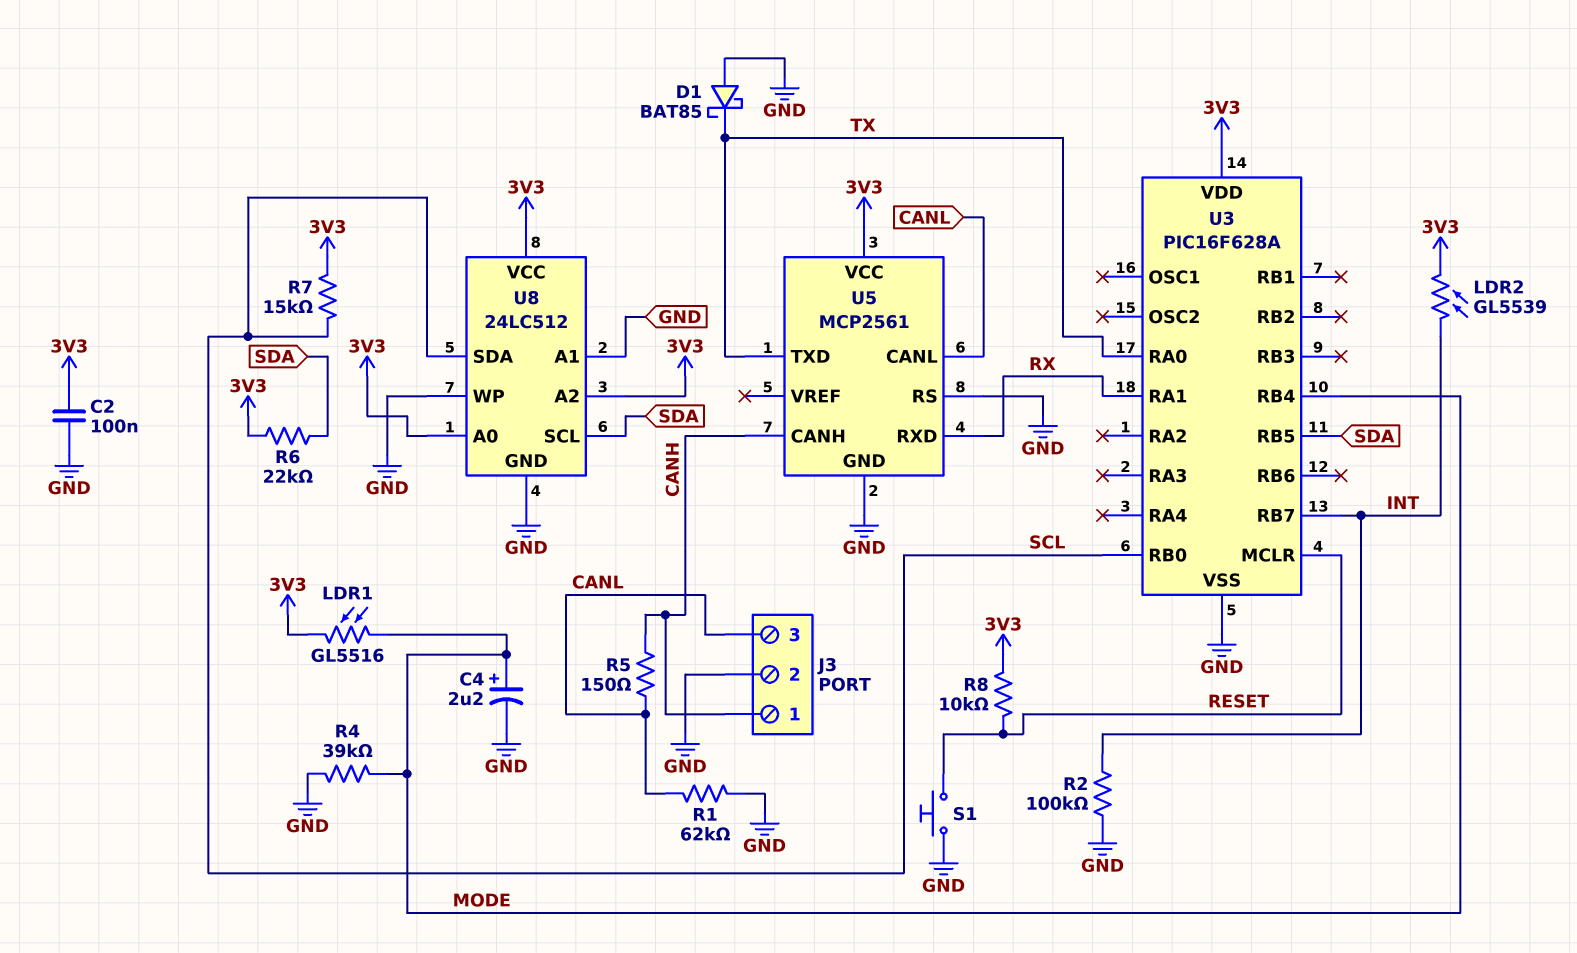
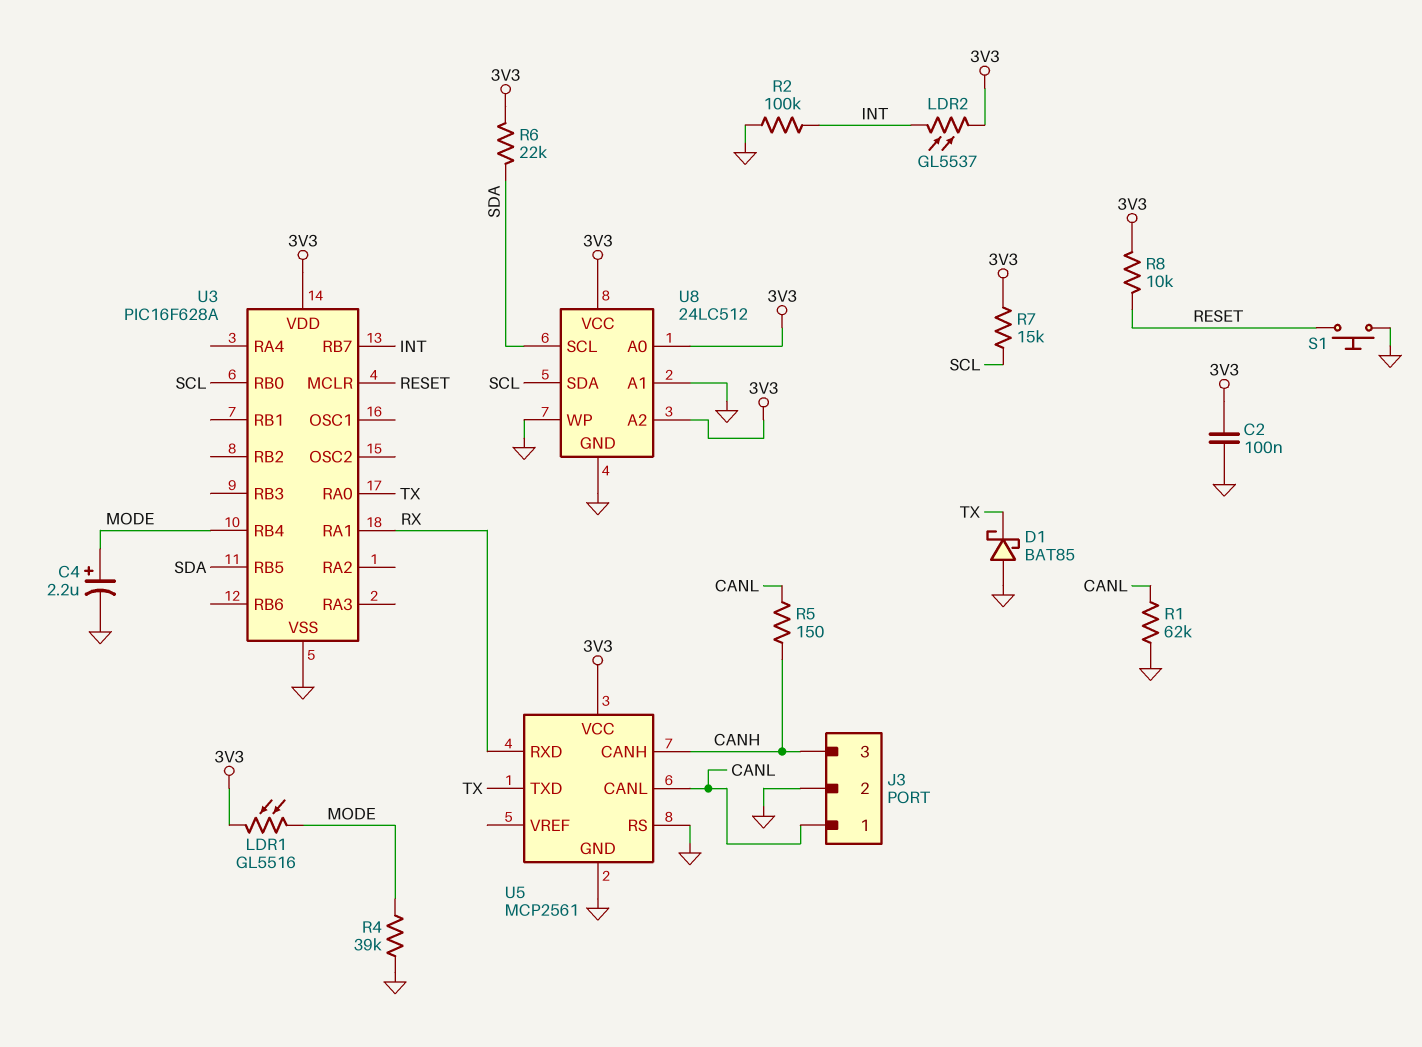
J3 pin 1: CANH -> CANL
J3 pin 3: CANL -> CANH
LDR2: GL5539 (3V3, INT) -> GL5537 (3V3, INT)

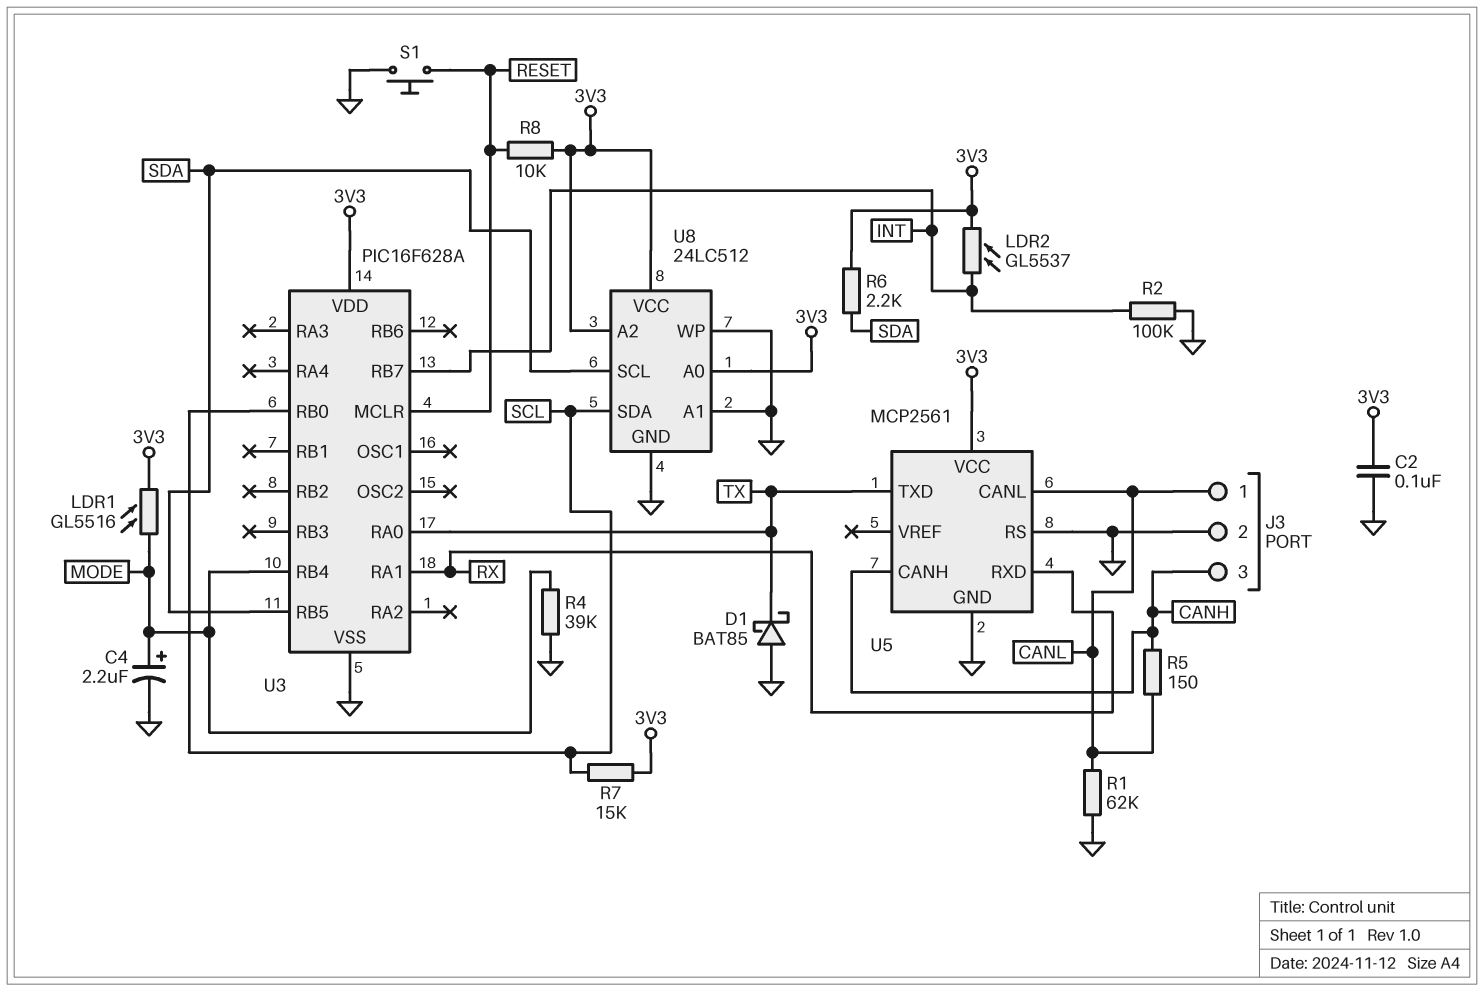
R6: 22k (3V3, SDA) -> 2.2k (3V3, SDA)

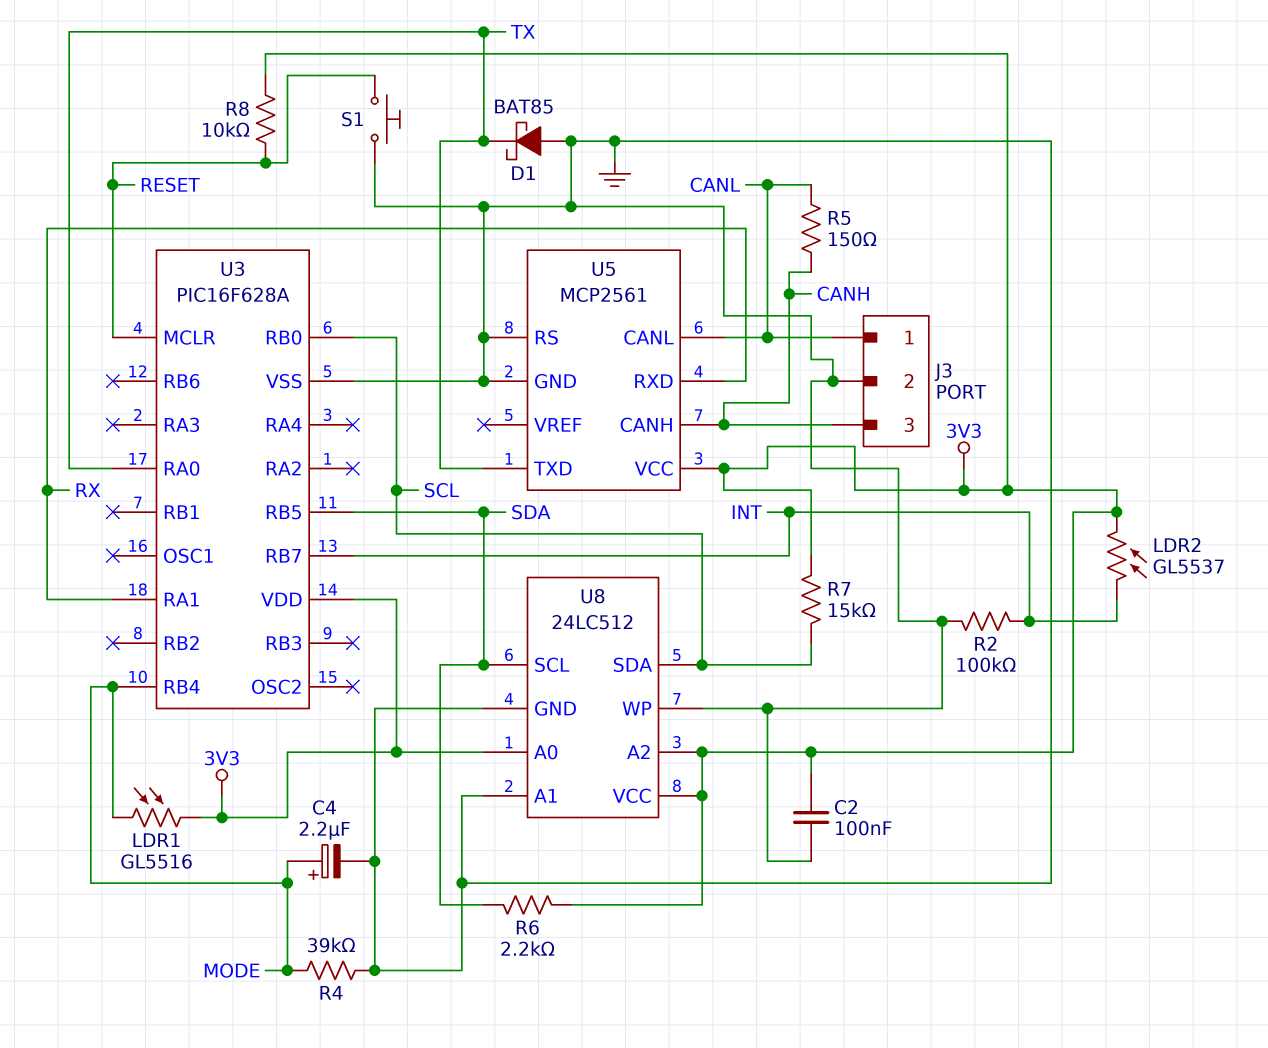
R1: 62k (CANL, GND) -> none

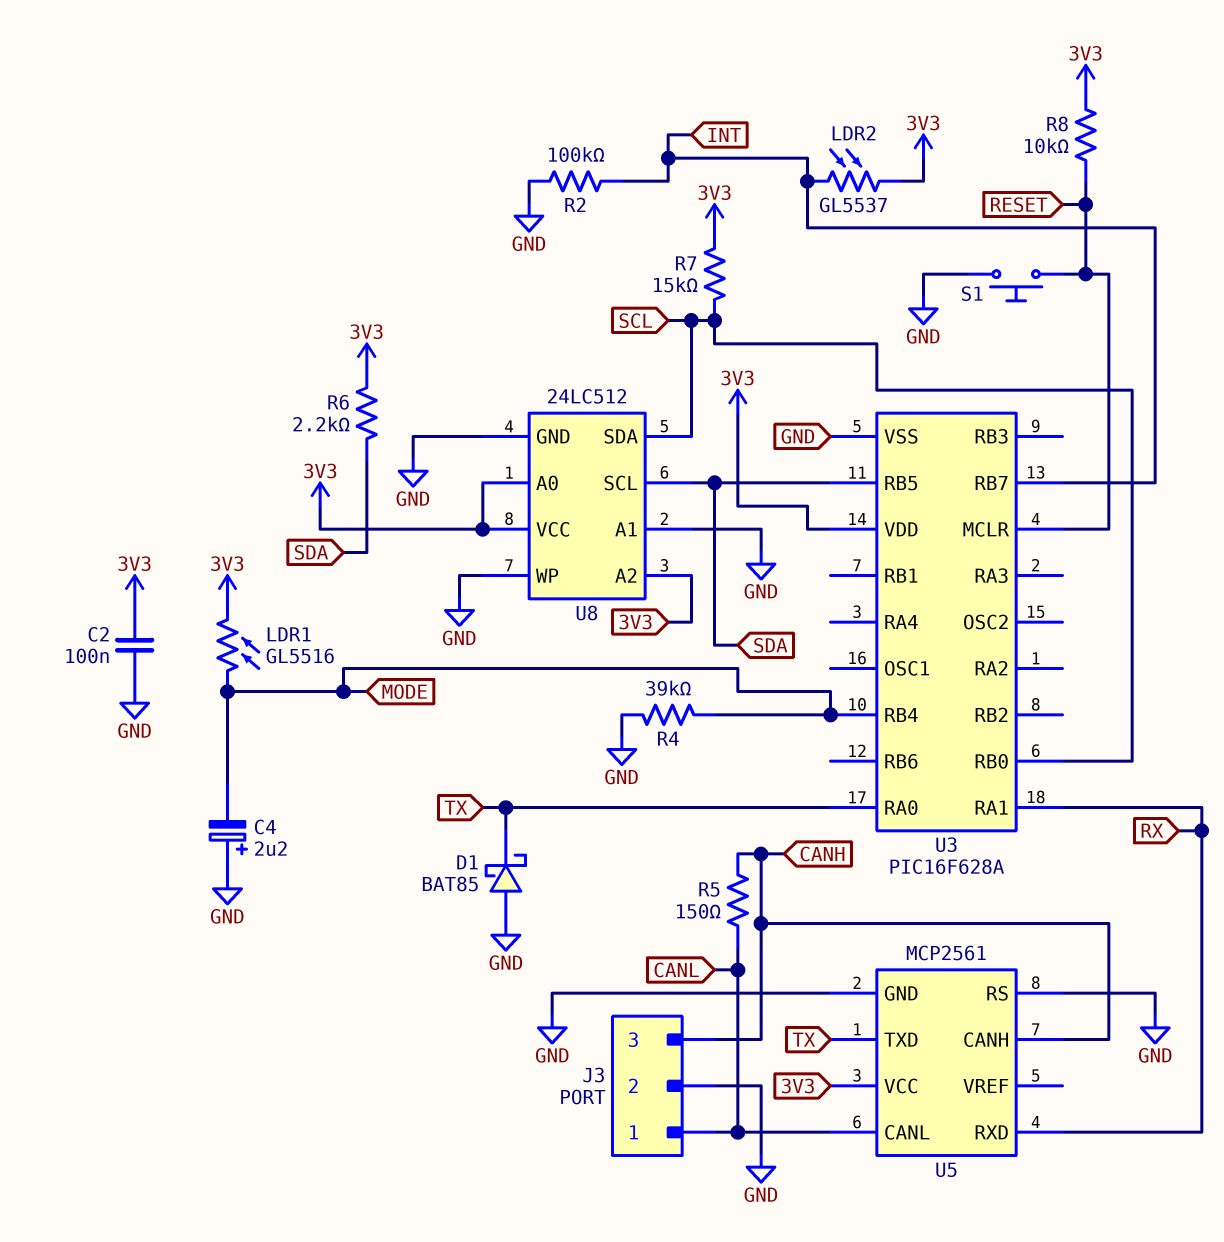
C4: 2.2uF (plus MODE, minus GND) -> 2.2uF (plus GND, minus MODE)

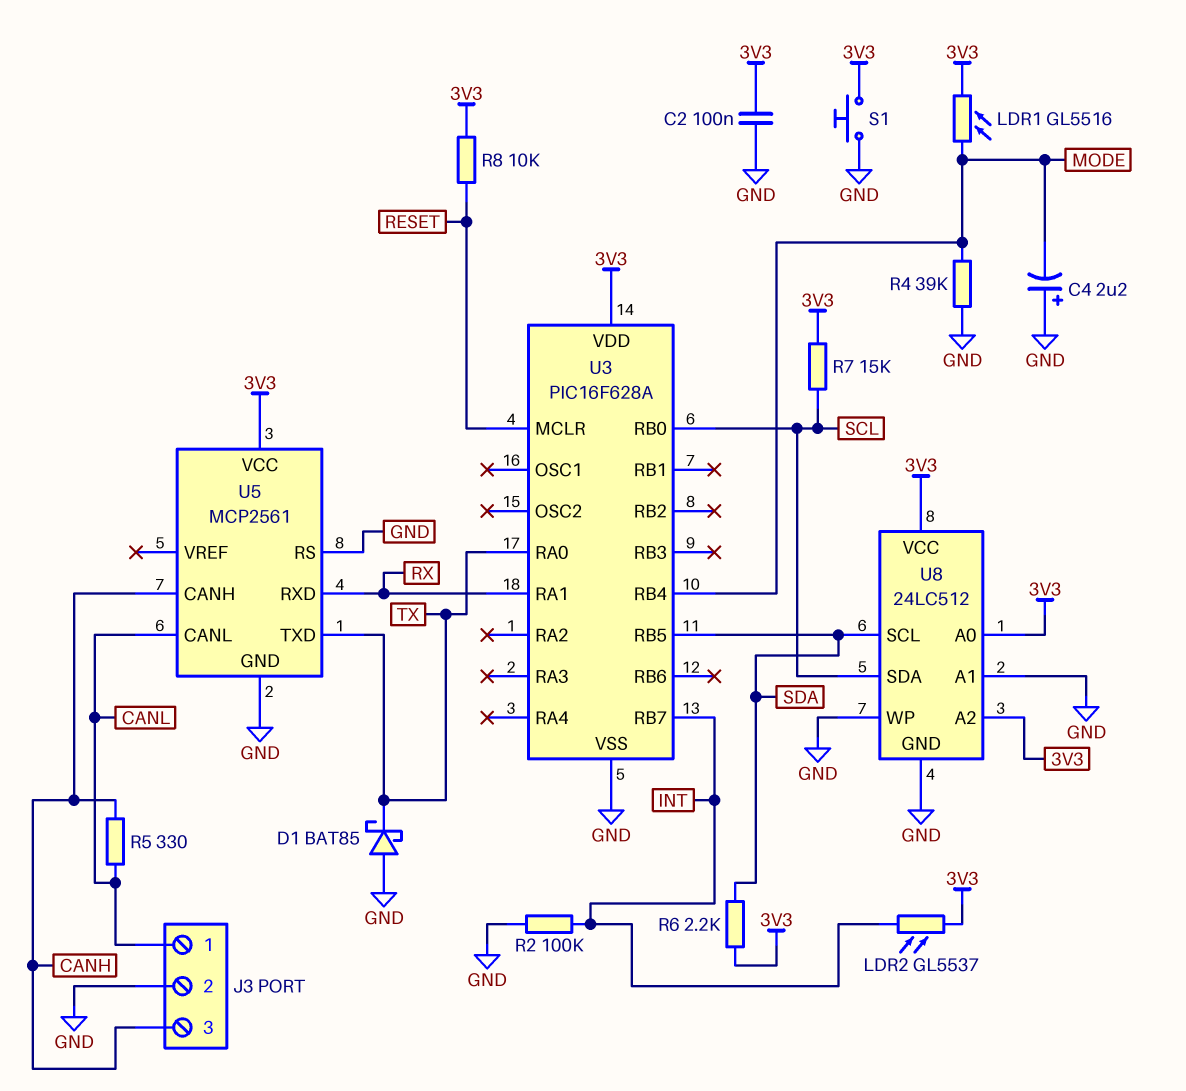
R5: 150 (CANH, CANL) -> 330 (CANH, CANL)
S1: button (GND, RESET) -> button (3V3, GND)

